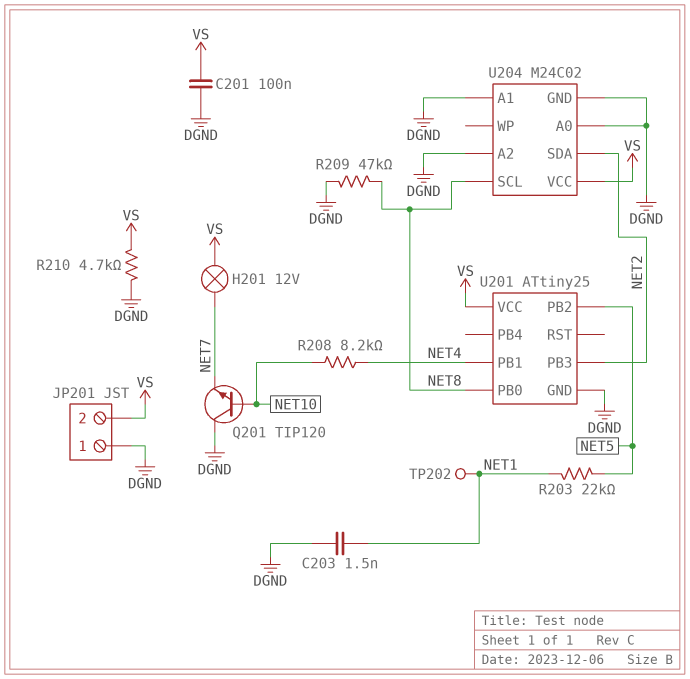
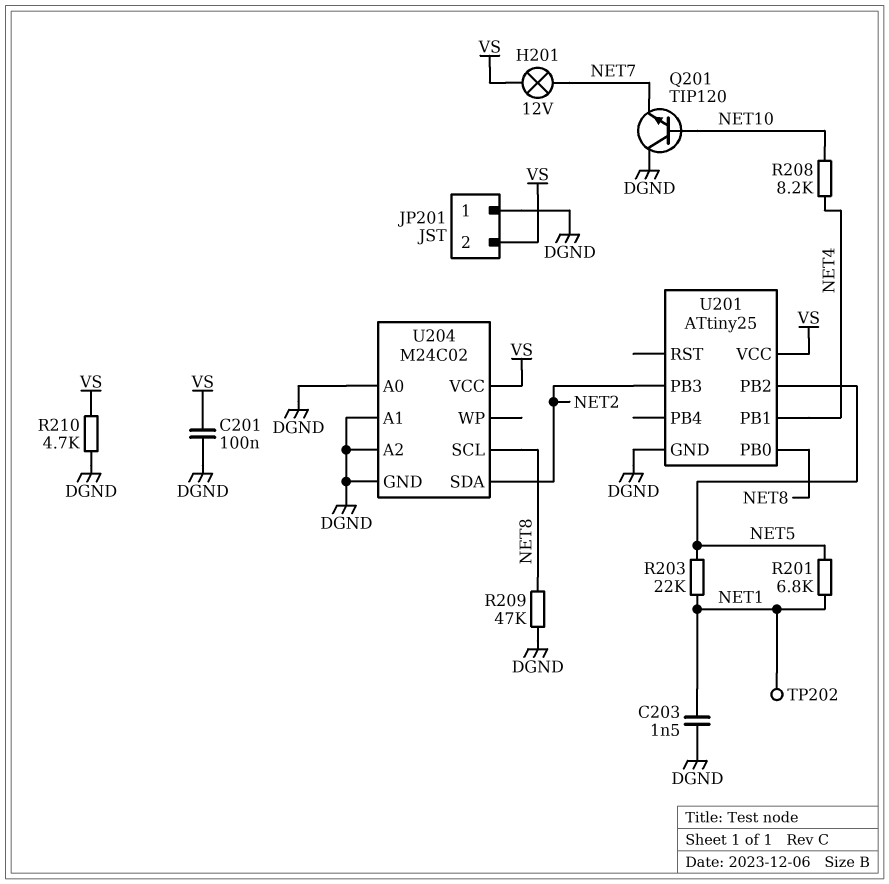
R201: none -> 6.8k (NET1, NET5)

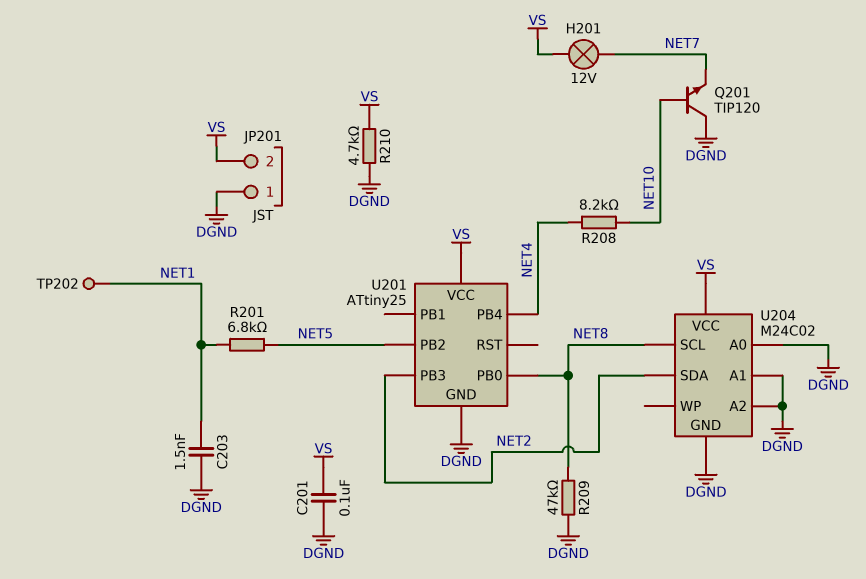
R203: 22k (NET1, NET5) -> none
U201 pin PB1: NET4 -> none
U201 pin PB4: none -> NET4

